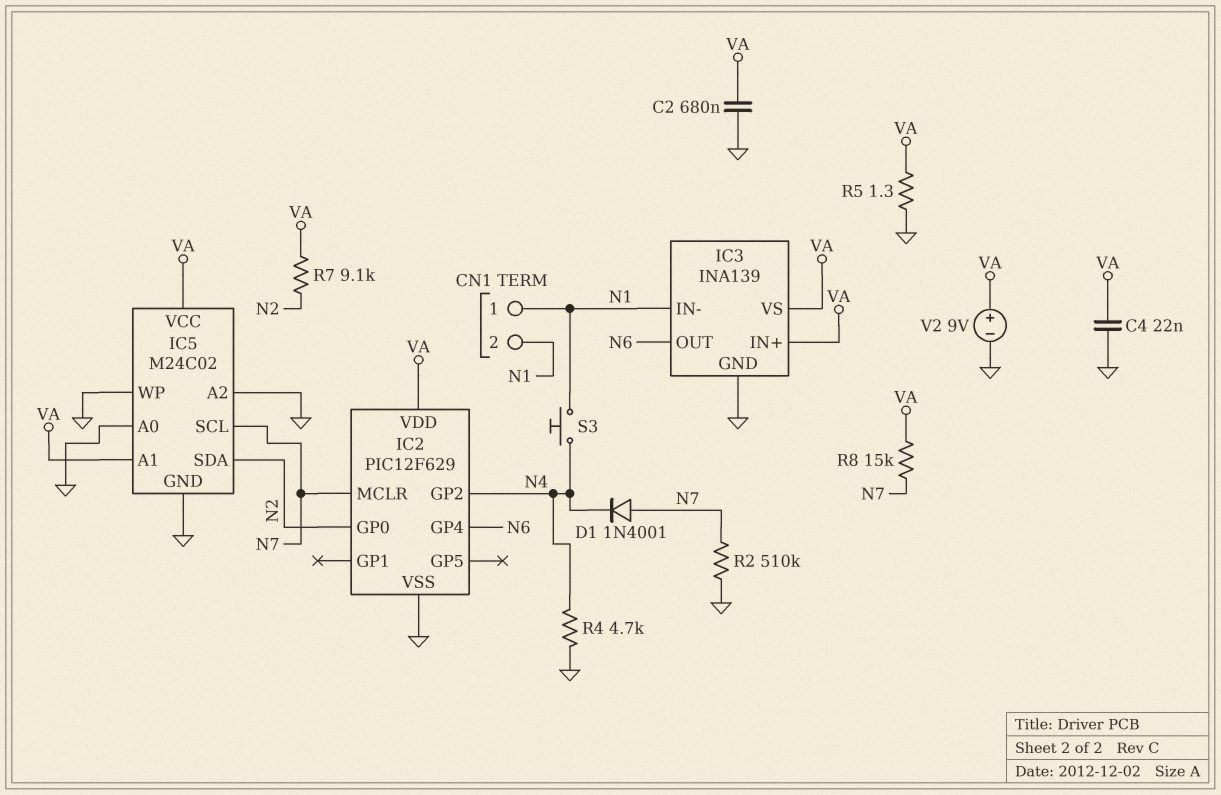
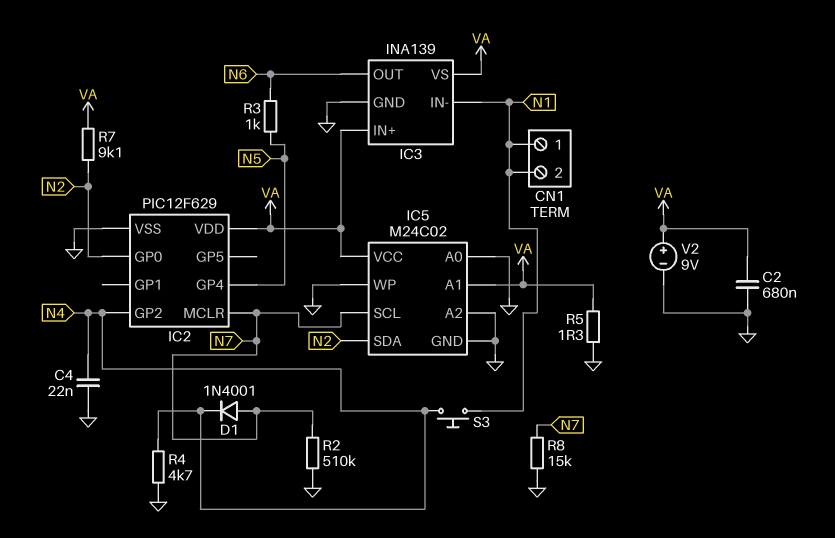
C4: 22nF (GND, VA) -> 22nF (GND, N4)
IC2 pin GP4: N6 -> N5
R3: none -> 1k (N5, N6)
R8: 15k (N7, VA) -> 15k (GND, N7)

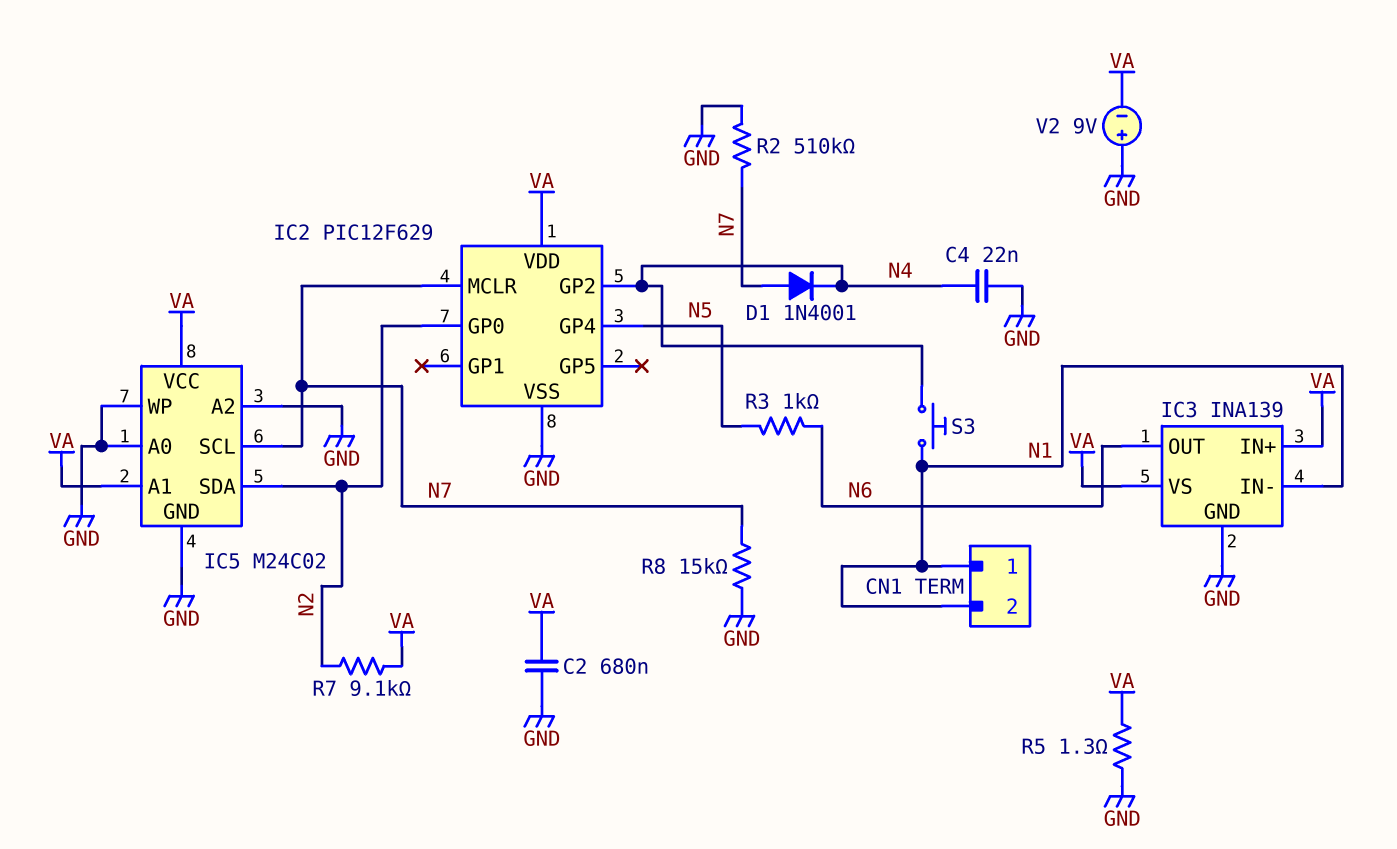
R4: 4.7k (GND, N4) -> none
V2: 9V (plus VA, minus GND) -> 9V (plus GND, minus VA)

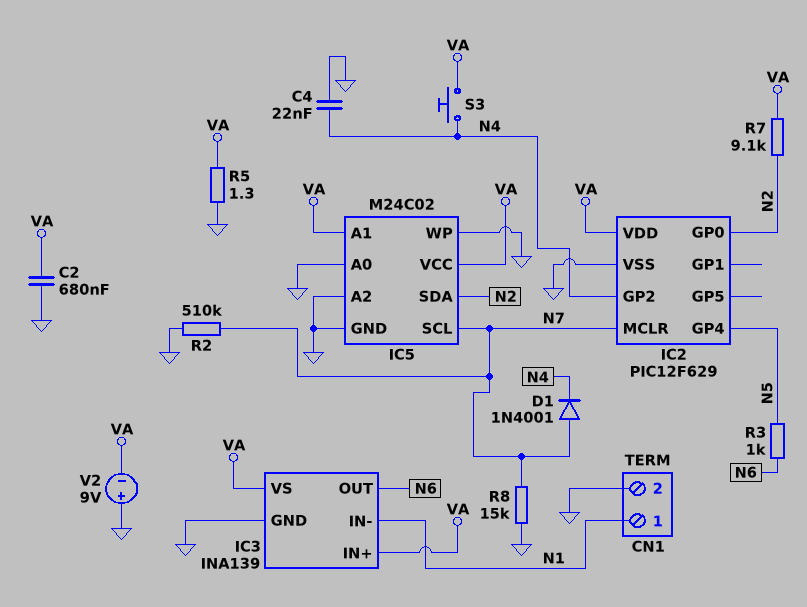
CN1 pin 2: N1 -> GND
S3: button (N1, N4) -> button (N4, VA)

